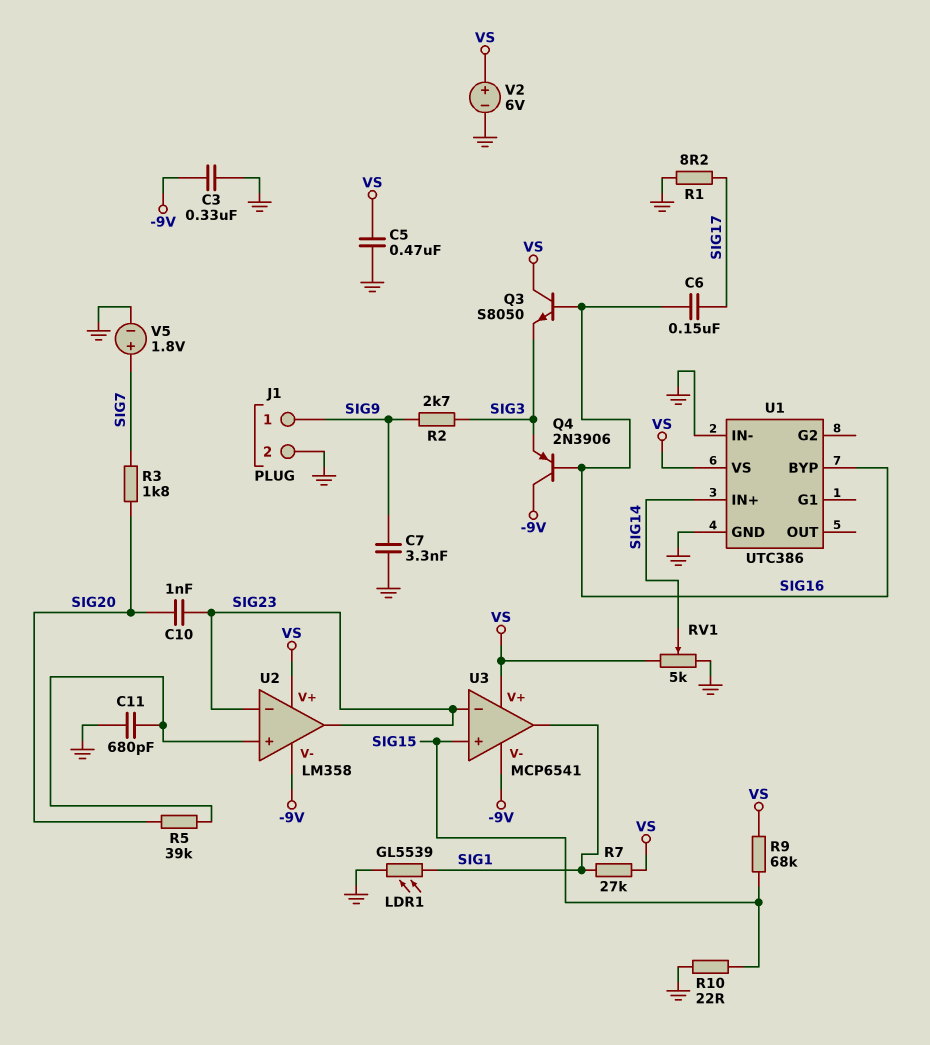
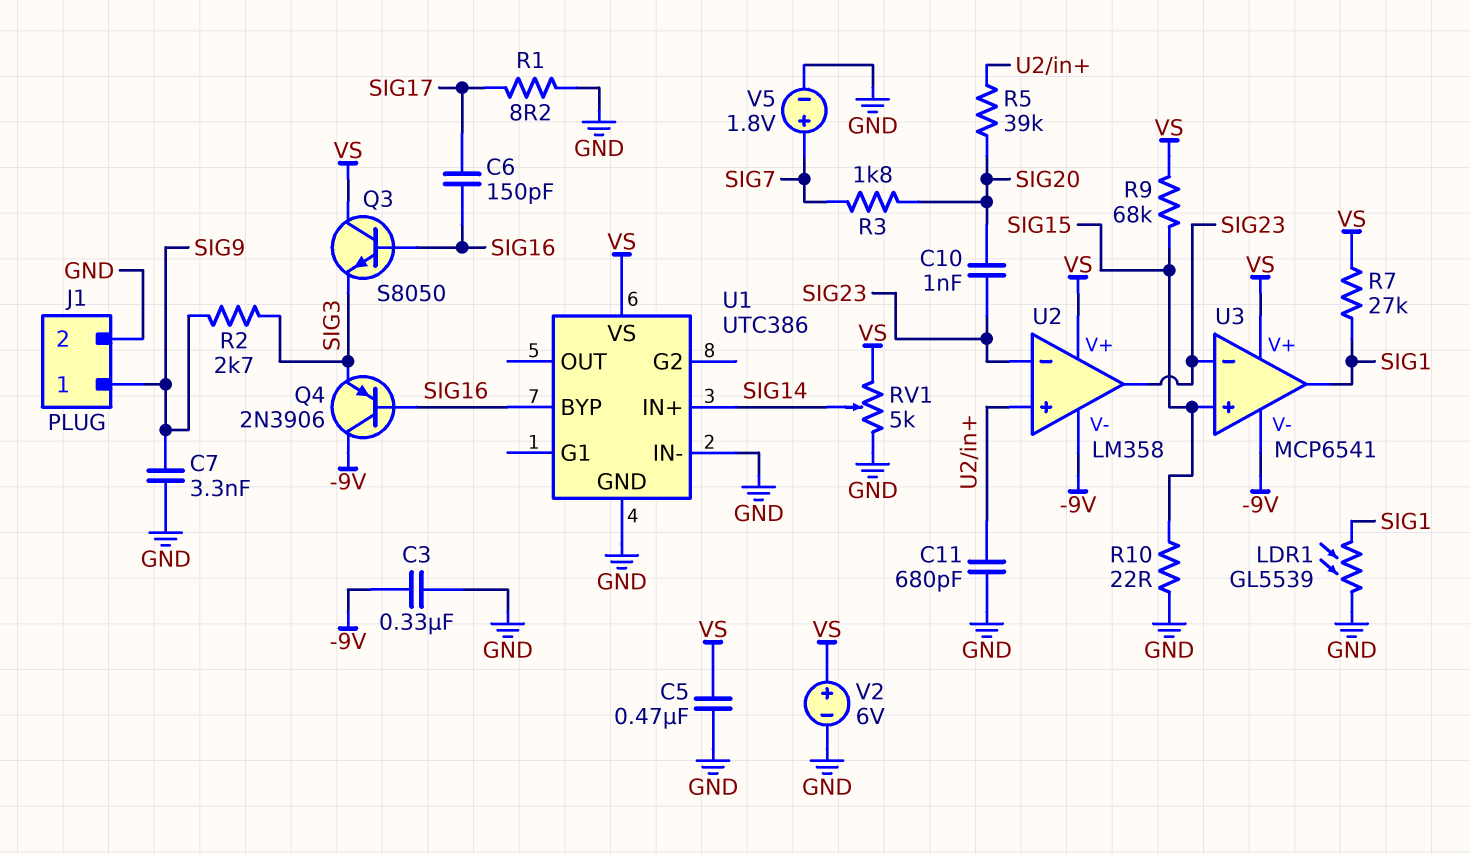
C6: 150nF (SIG16, SIG17) -> 150pF (SIG16, SIG17)

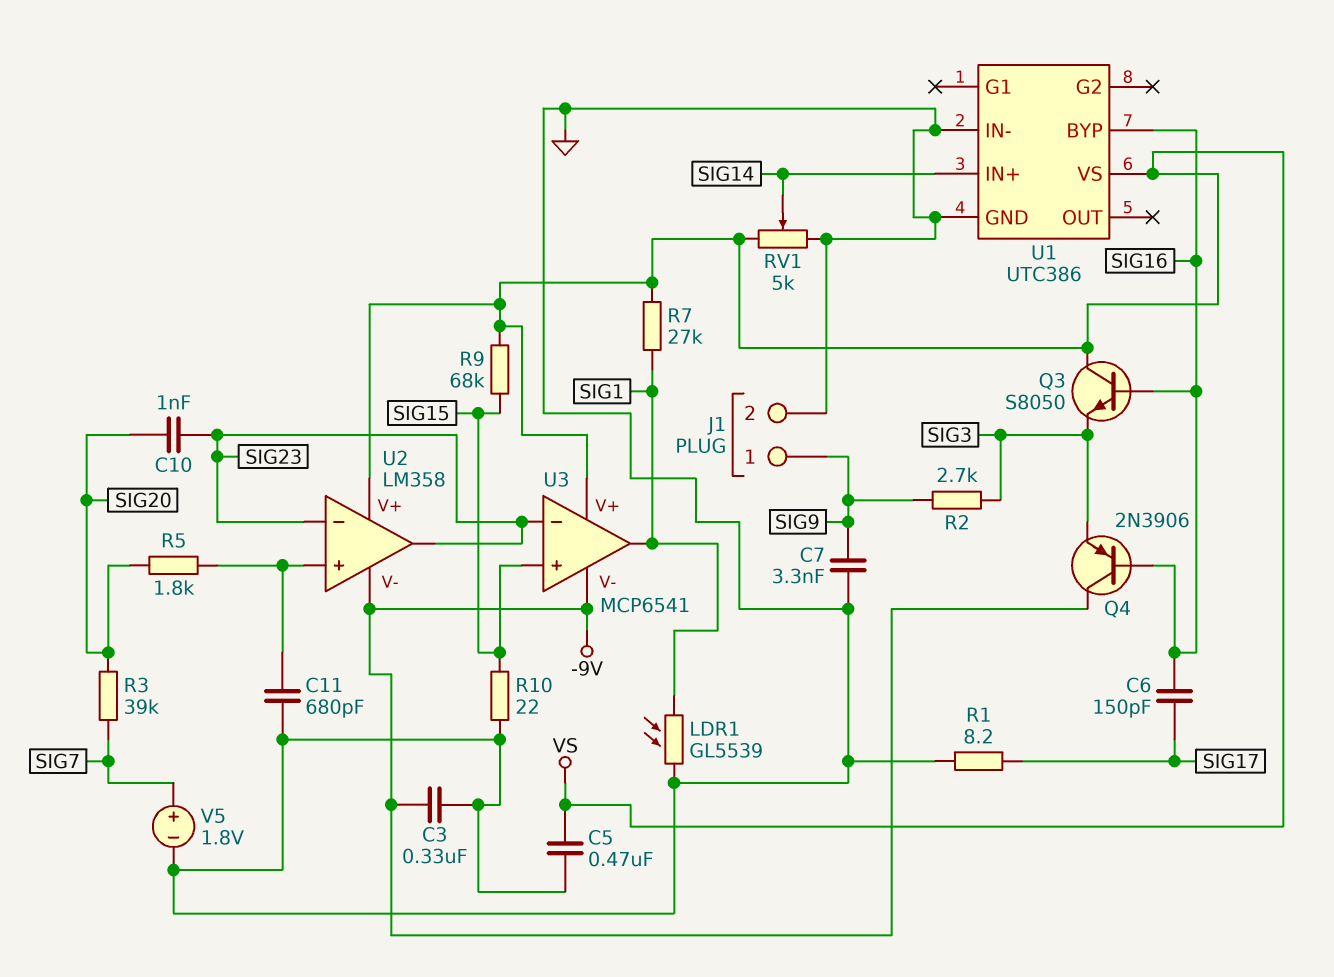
R3: 1.8k (SIG7, SIG20) -> 39k (SIG7, SIG20)
R5: 39k (SIG20, U2/in+) -> 1.8k (SIG20, U2/in+)
V2: 6V (plus VS, minus GND) -> none

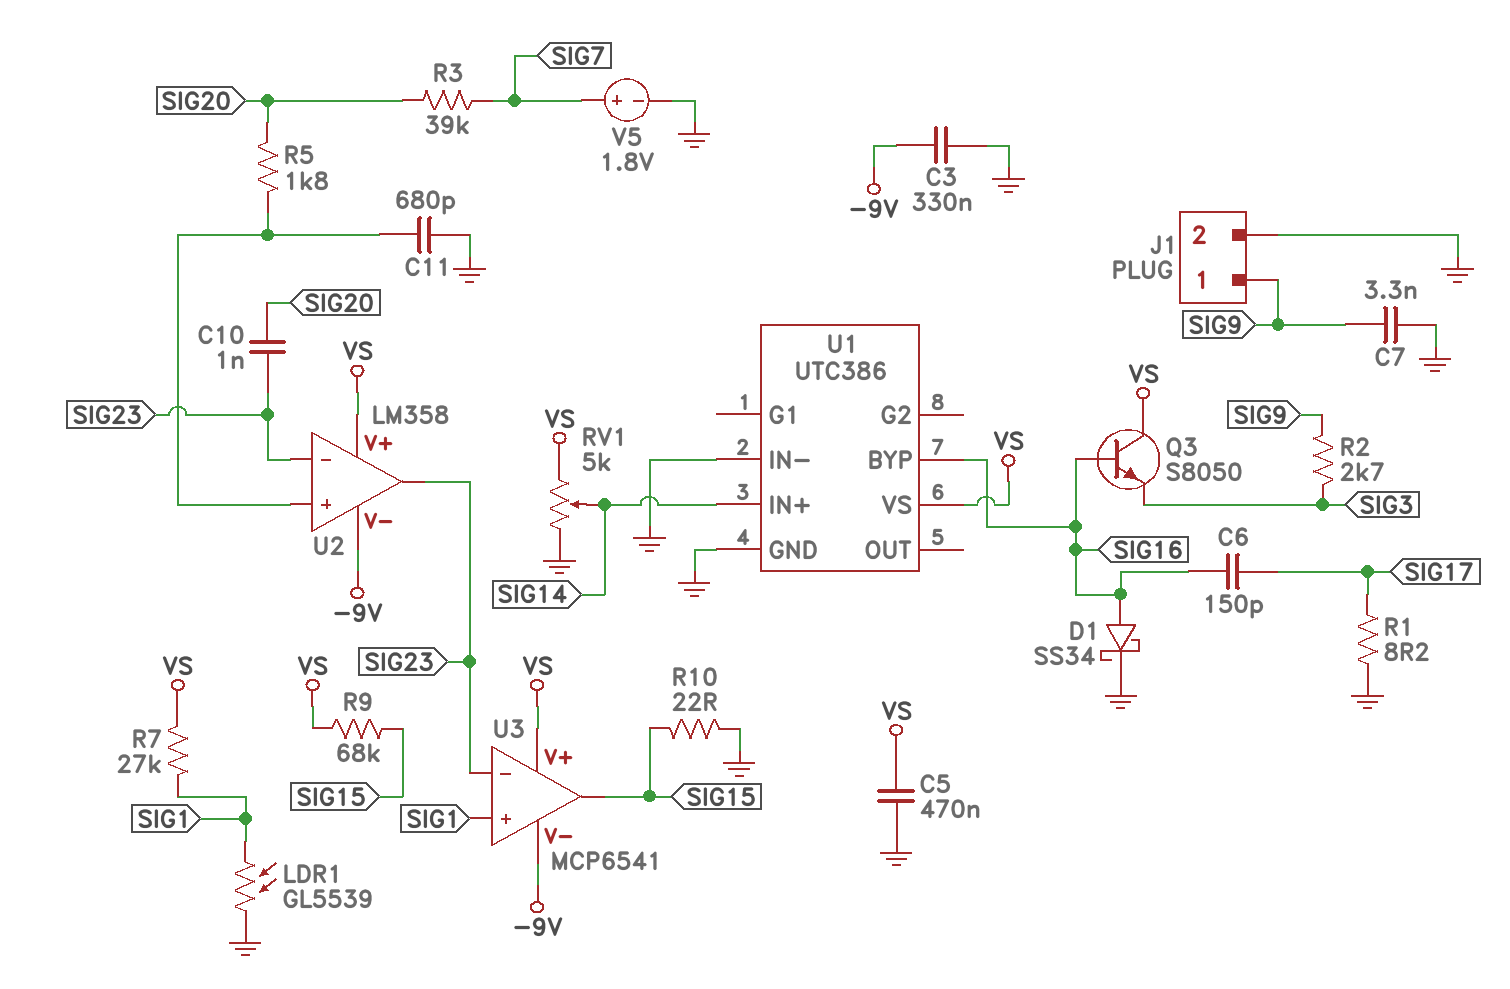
D1: none -> schottky SS34 (A SIG16, K GND)
Q4: PNP 2N3906 (B SIG16, C -9V, E SIG3) -> none
U3 pin in+: SIG15 -> SIG1
U3 pin out: SIG1 -> SIG15

